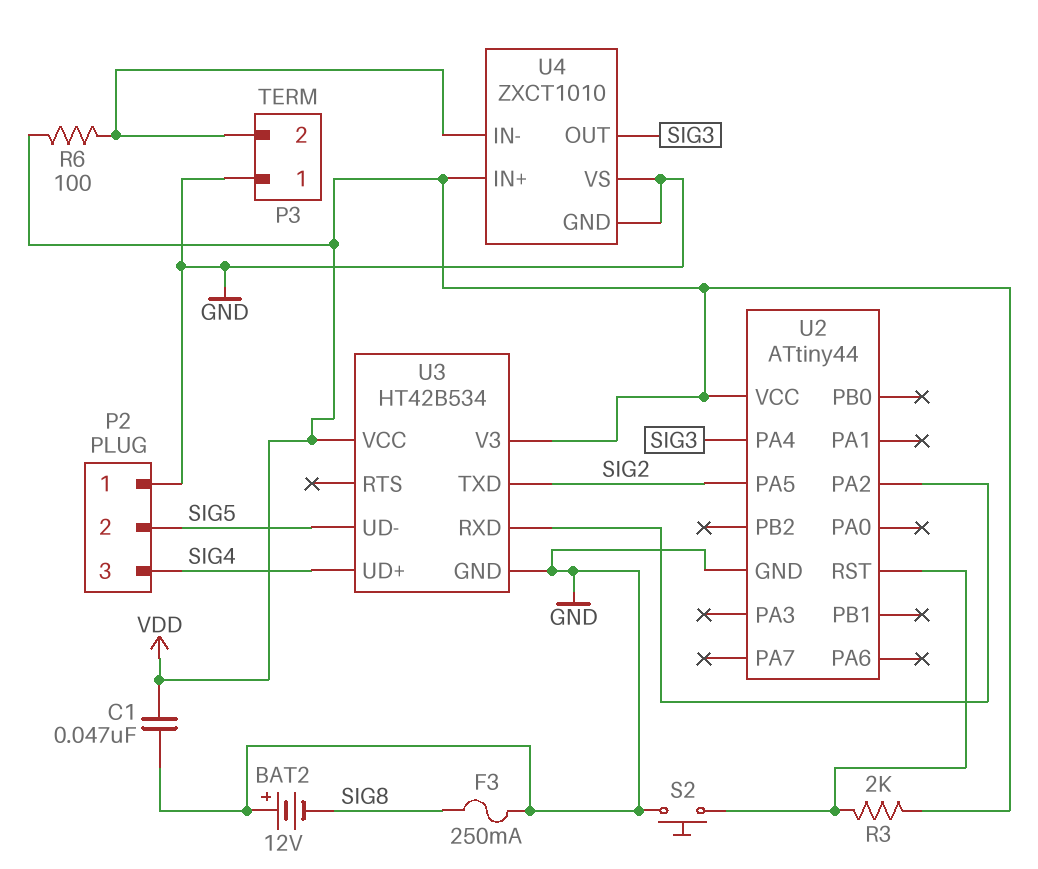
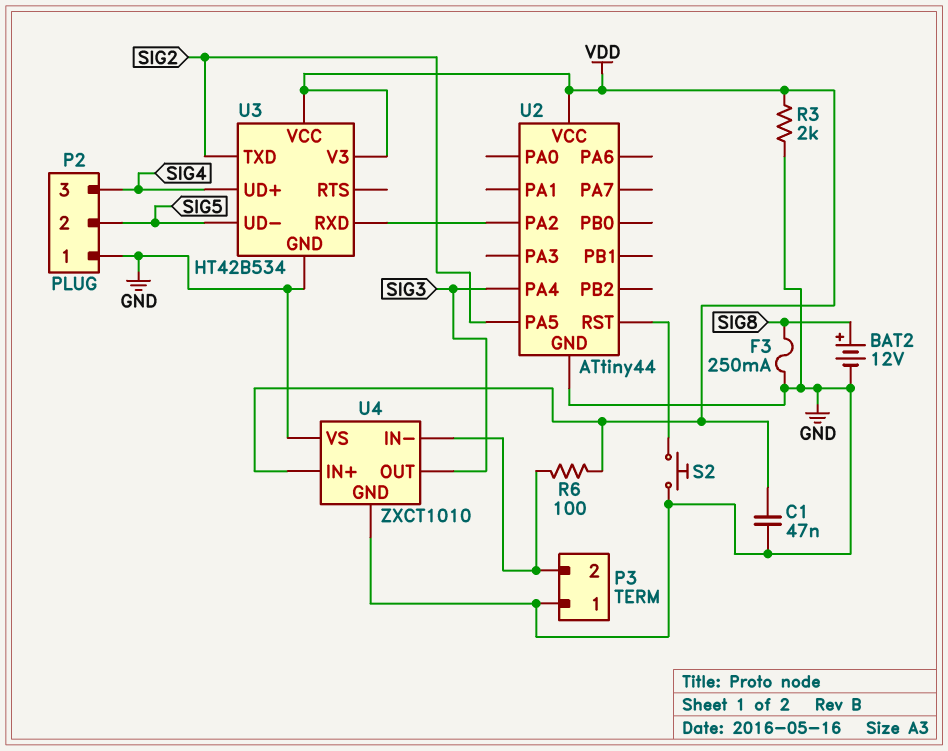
BAT2: 12V (plus GND, minus SIG8) -> 12V (plus SIG8, minus GND)
R3: 2k (U2/RST, VDD) -> 2k (GND, VDD)

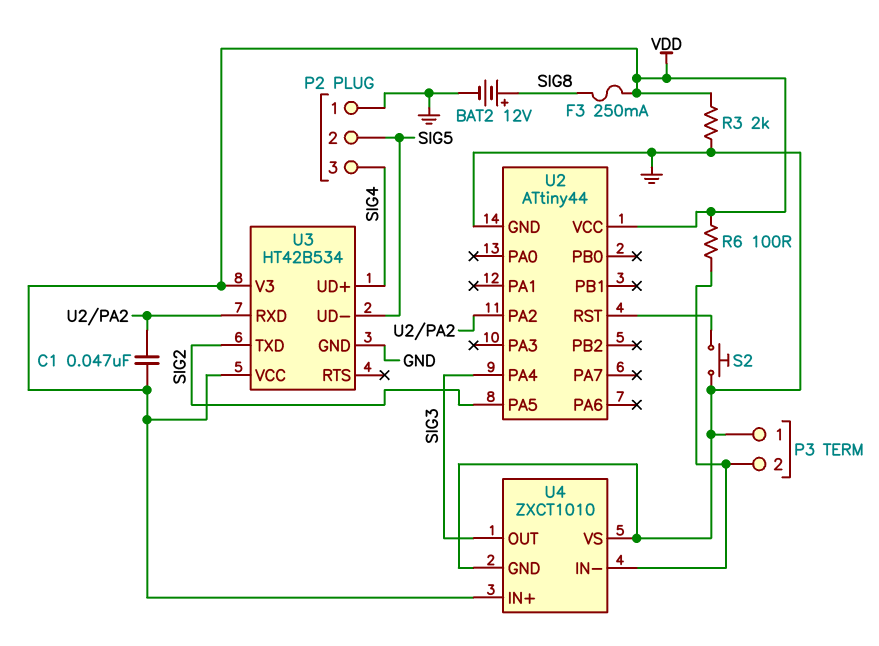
C1: 47nF (GND, VDD) -> 47nF (U2/PA2, VDD)
F3: 250mA (GND, SIG8) -> 250mA (SIG8, VDD)

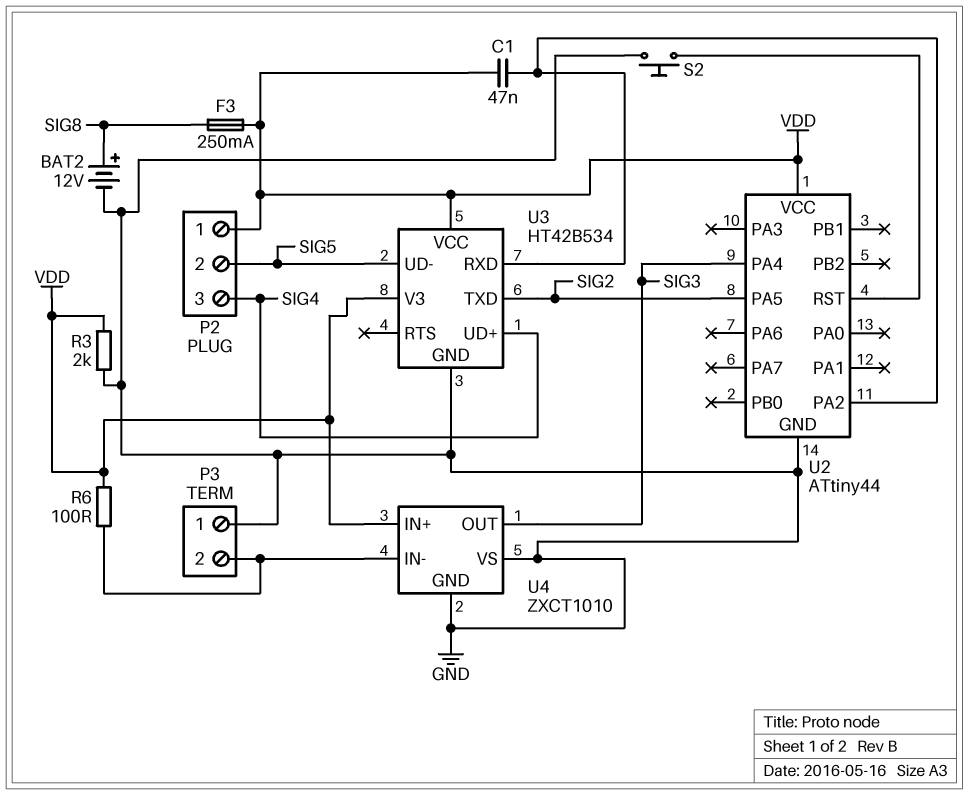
P2 pin 1: GND -> VDD

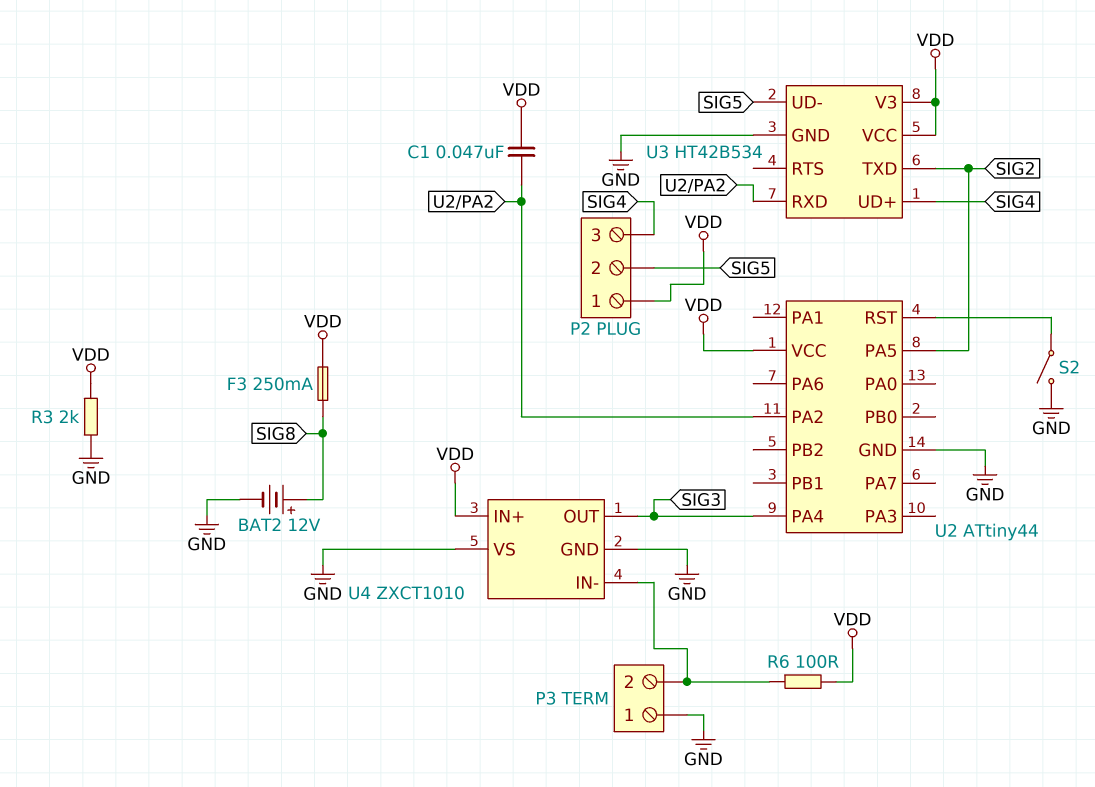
S2: button (GND, U2/RST) -> switch (GND, U2/RST)

